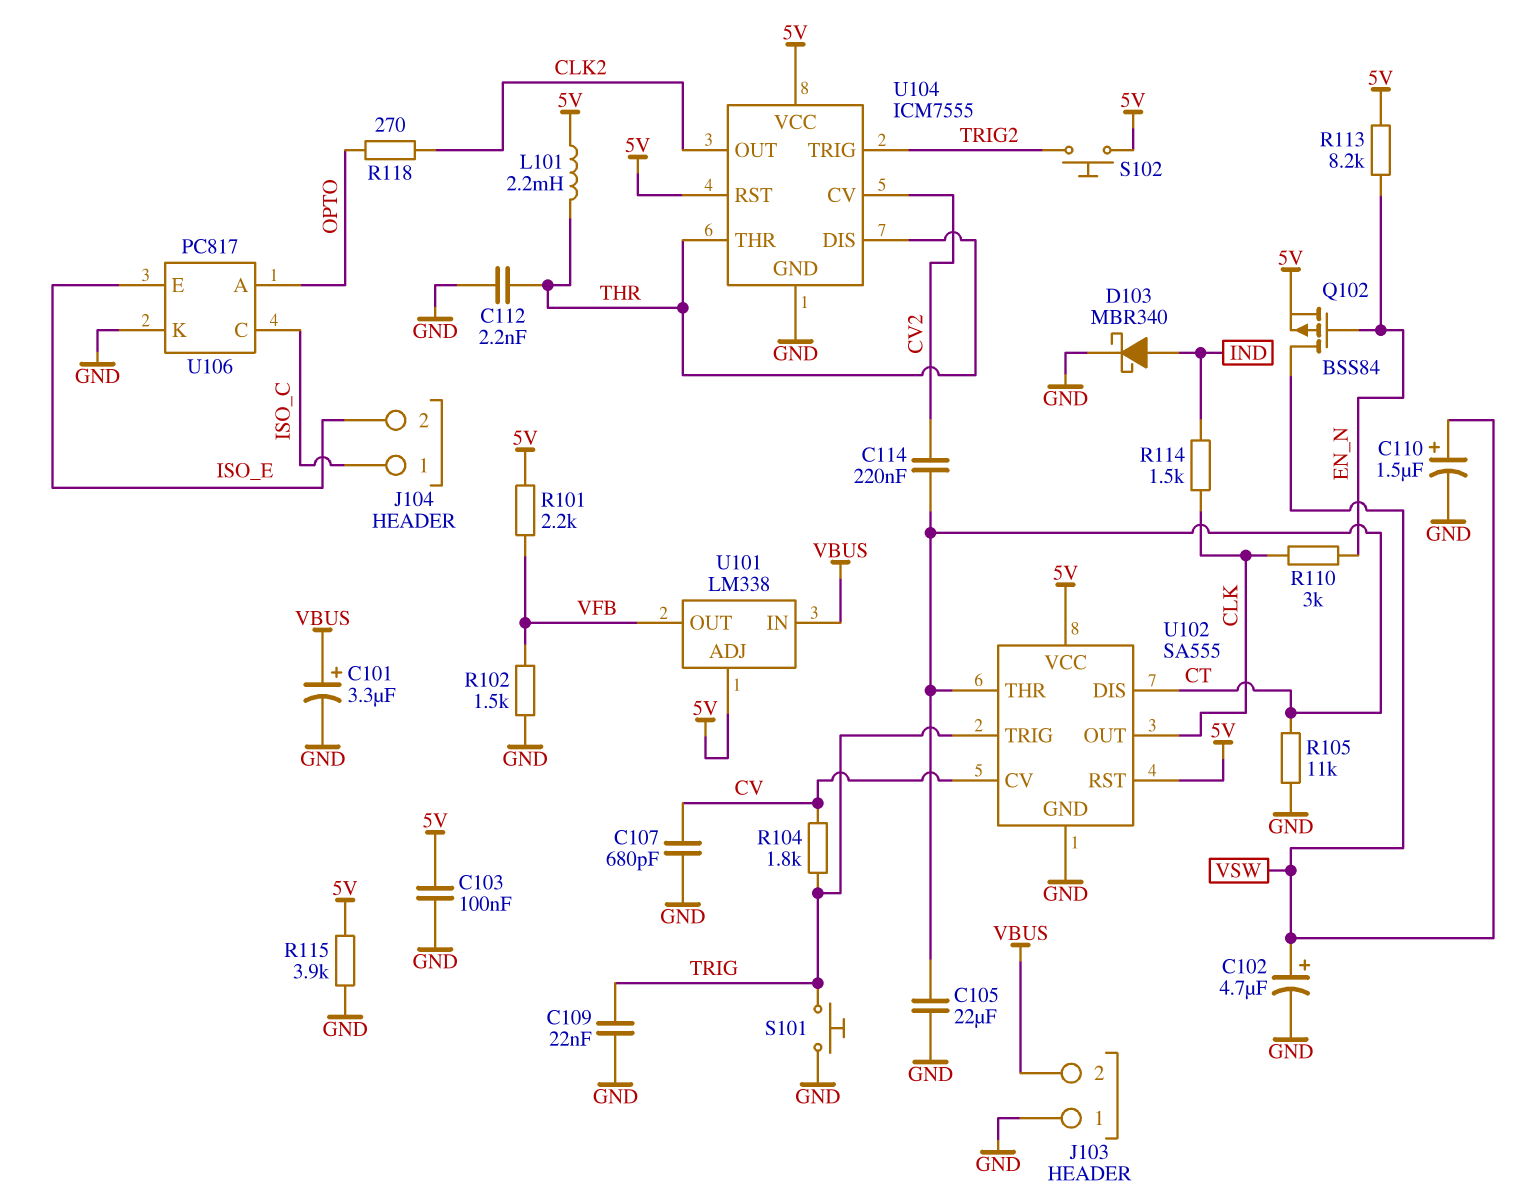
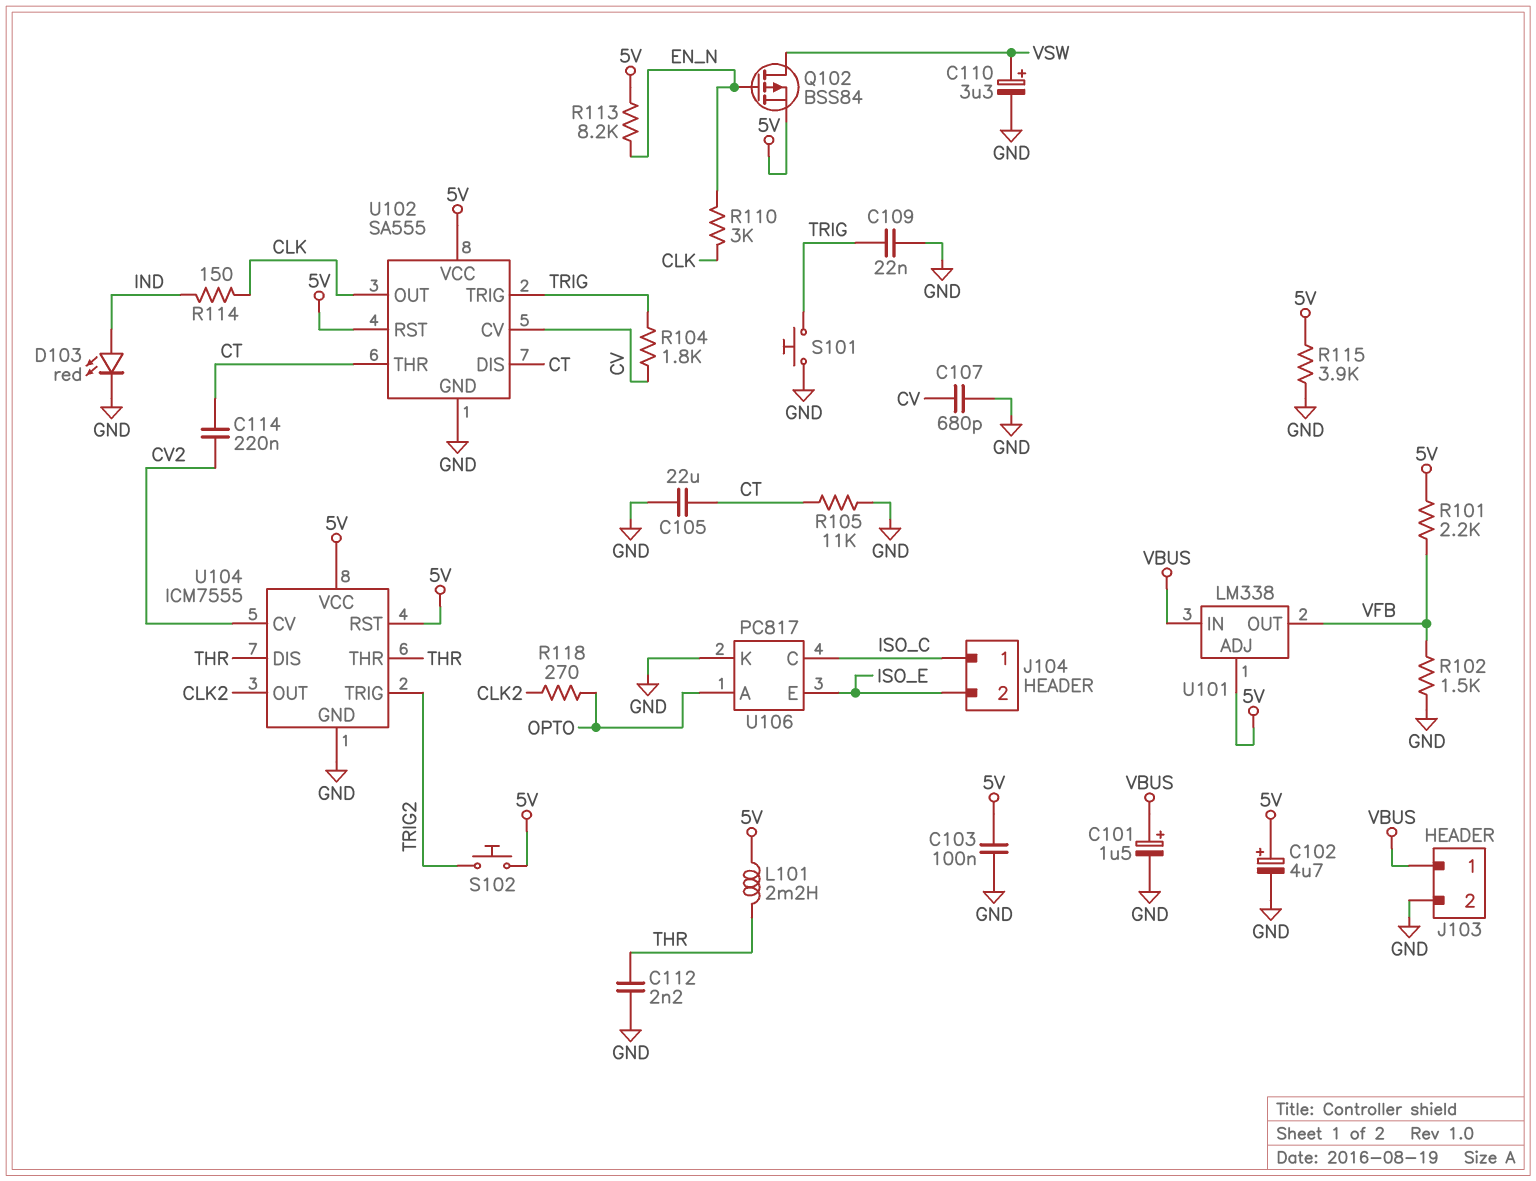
C101: 3.3uF (plus VBUS, minus GND) -> 1.5uF (plus VBUS, minus GND)
C102: 4.7uF (plus VSW, minus GND) -> 4.7uF (plus 5V, minus GND)
C110: 1.5uF (plus VSW, minus GND) -> 3.3uF (plus VSW, minus GND)
D103: schottky MBR340 (A IND, K GND) -> LED red (A IND, K GND)
J103 pin 1: GND -> VBUS
J103 pin 2: VBUS -> GND
R114: 1.5k (CLK, IND) -> 150 (CLK, IND)

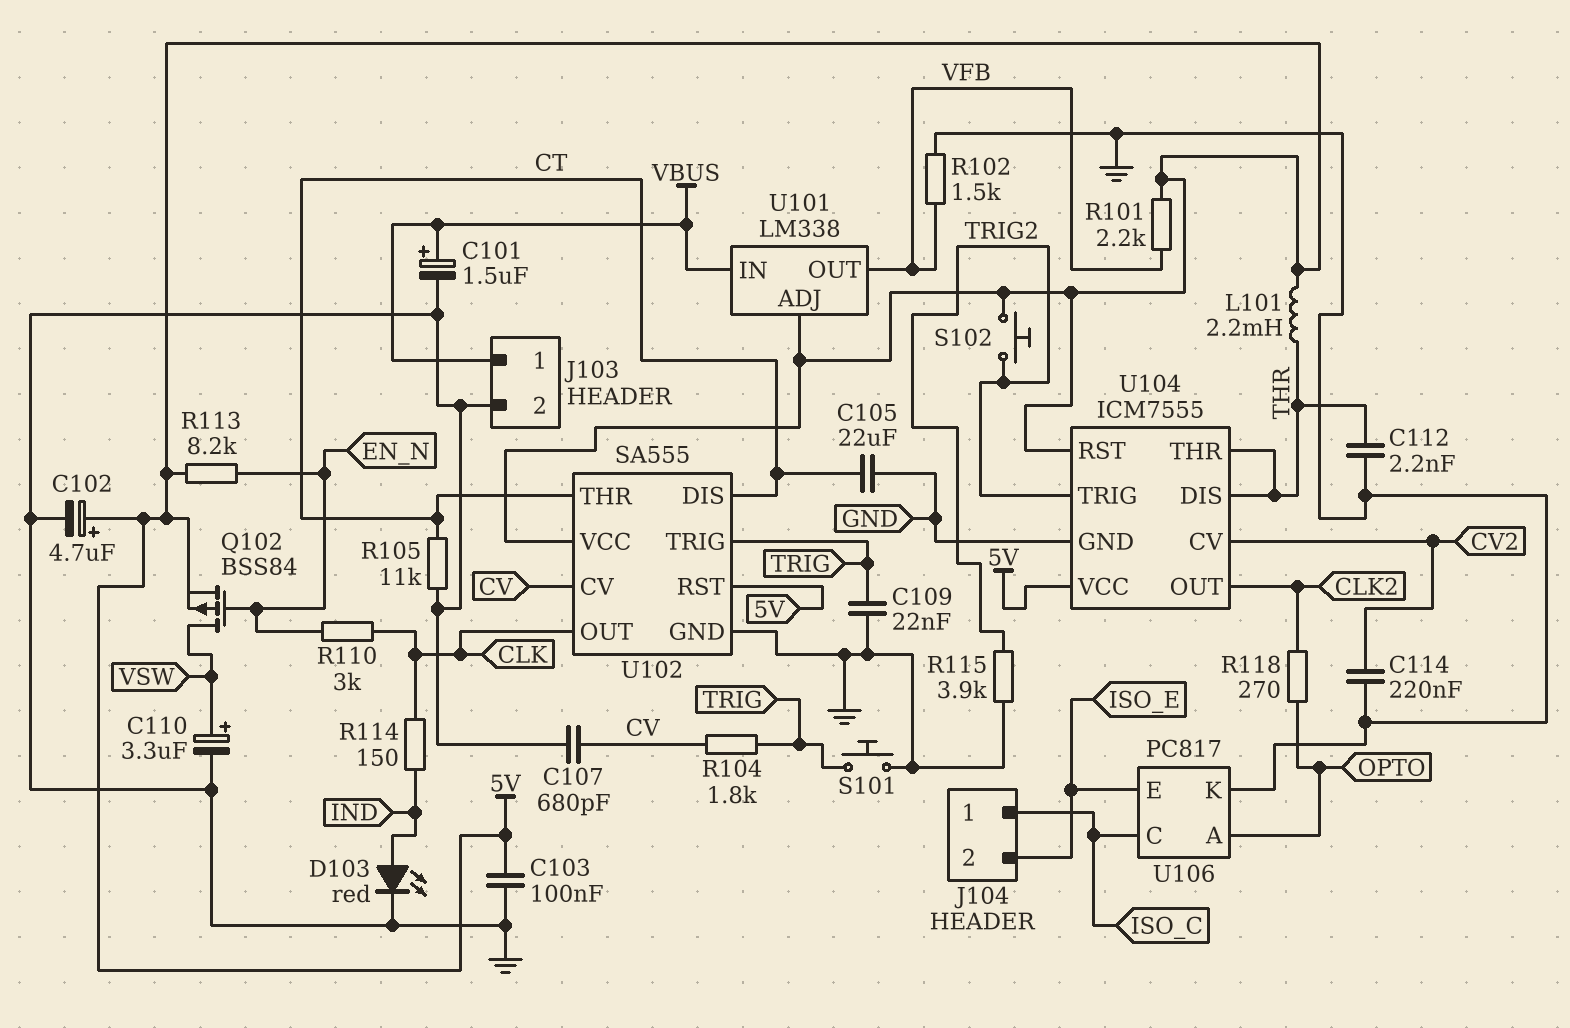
C114: 220nF (CT, CV2) -> 220nF (CV2, GND)
R115: 3.9k (5V, GND) -> 3.9k (GND, TRIG2)

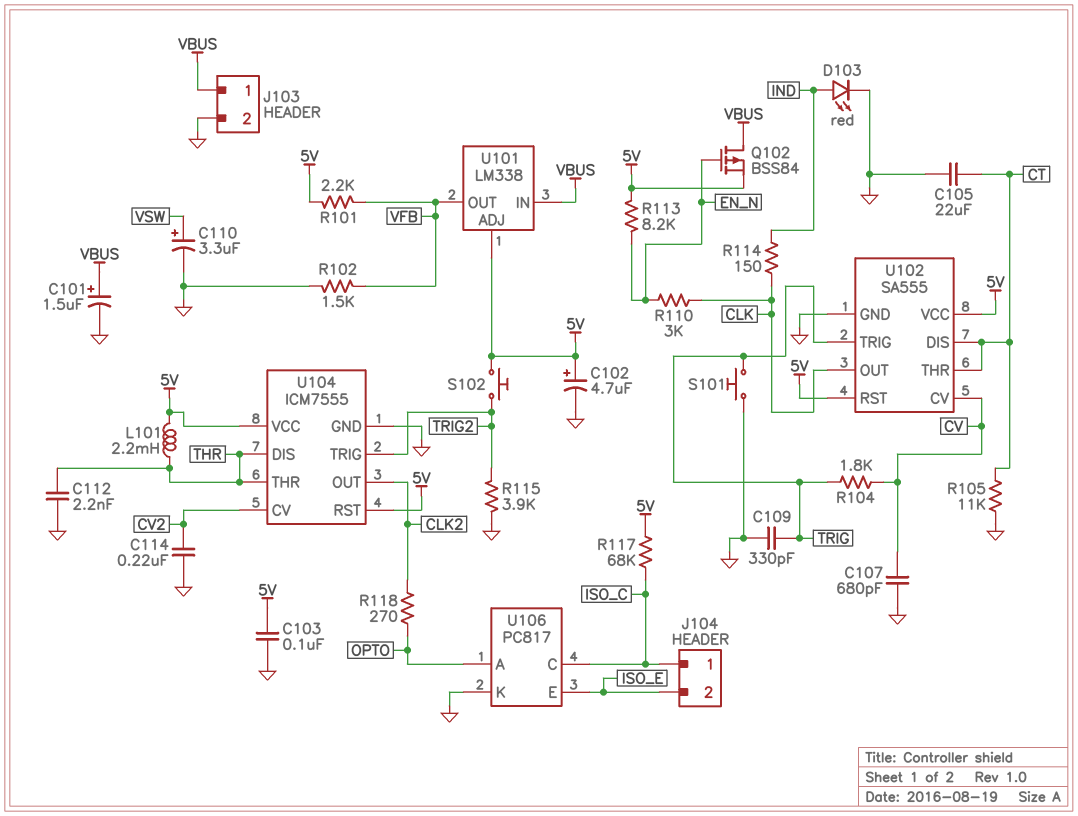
C109: 22nF (GND, TRIG) -> 330pF (GND, TRIG)
Q102: PMOS BSS84 (G EN_N, D VSW, S 5V) -> PMOS BSS84 (G EN_N, D VBUS, S 5V)
R117: none -> 68k (5V, ISO_C)

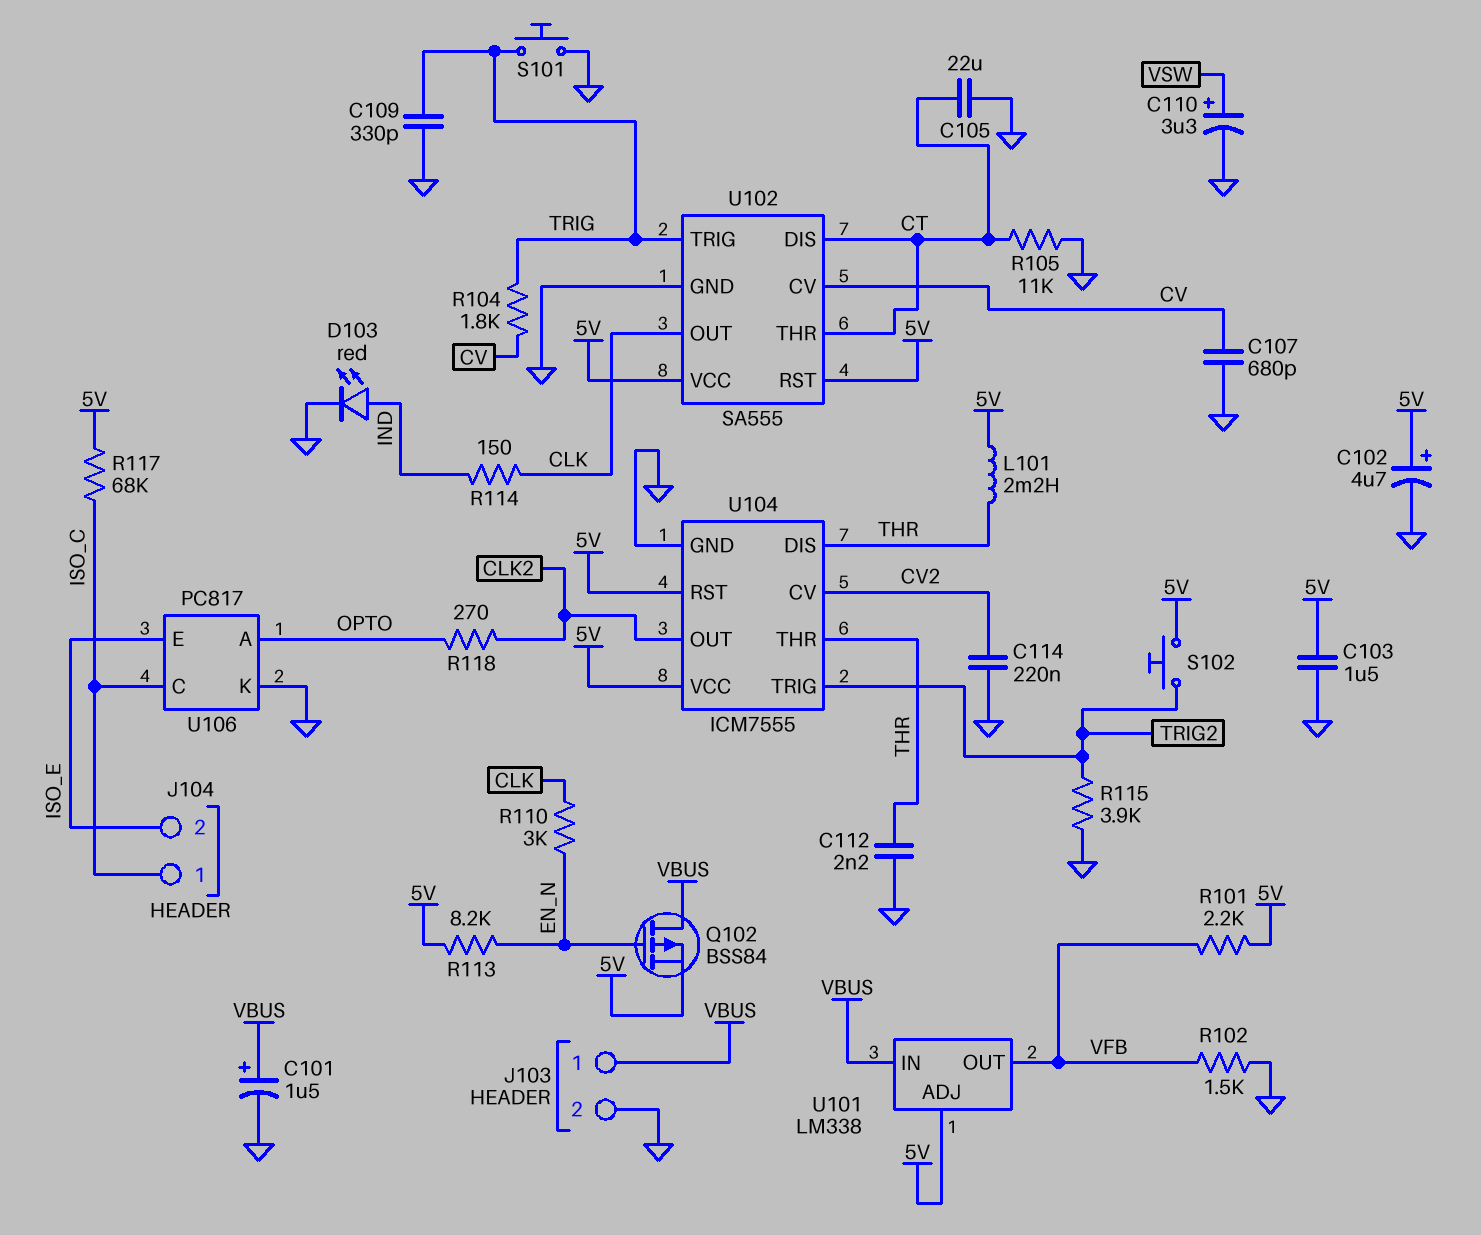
C103: 100nF (5V, GND) -> 1.5uF (5V, GND)

